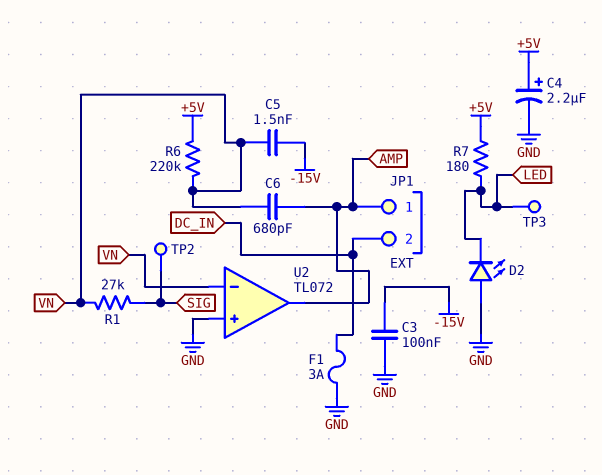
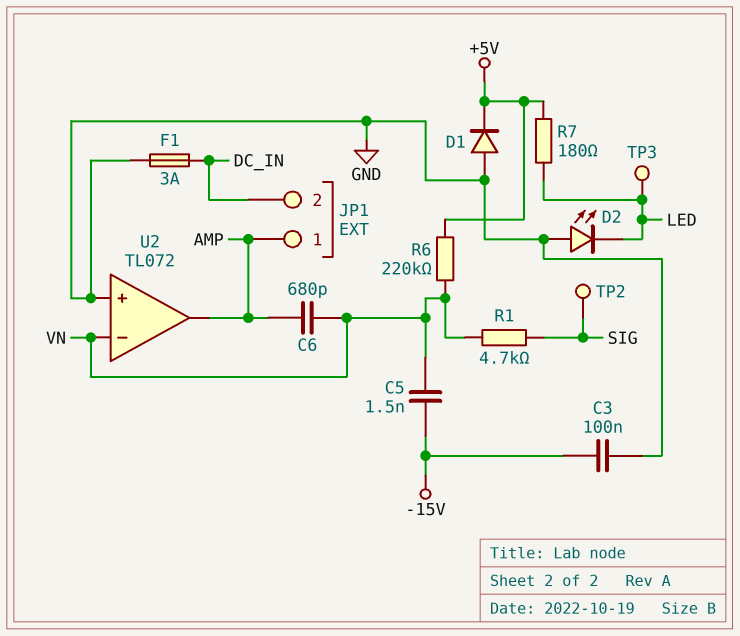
C4: 2.2uF (plus +5V, minus GND) -> none
D1: none -> diode (A GND, K +5V)
R1: 27k (SIG, VN) -> 4.7k (SIG, VN)

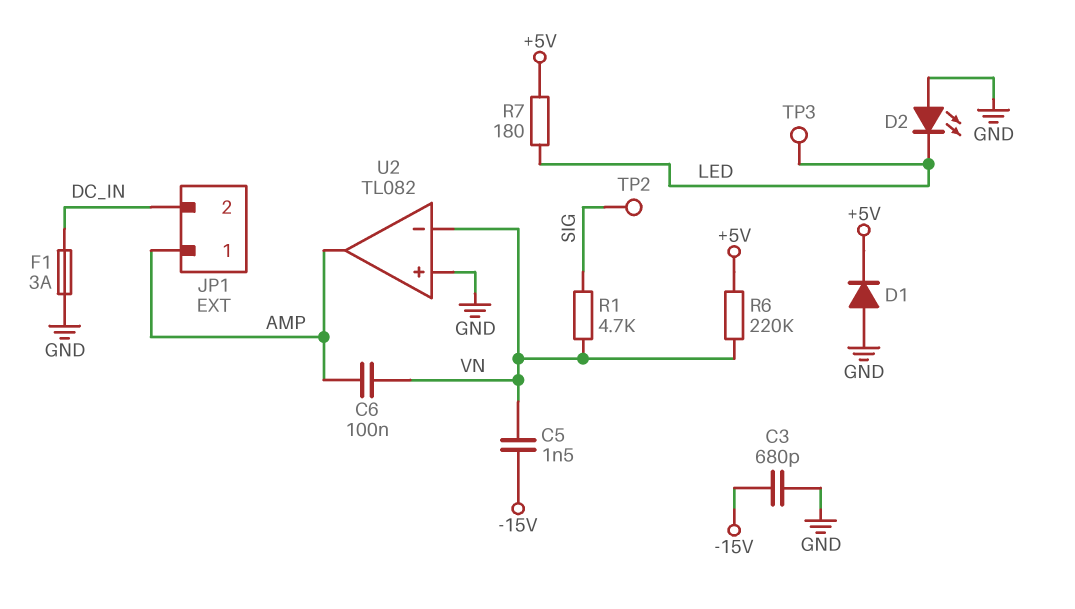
C3: 100nF (-15V, GND) -> 680pF (-15V, GND)
C6: 680pF (AMP, VN) -> 100nF (AMP, VN)
U2: TL072 -> TL082

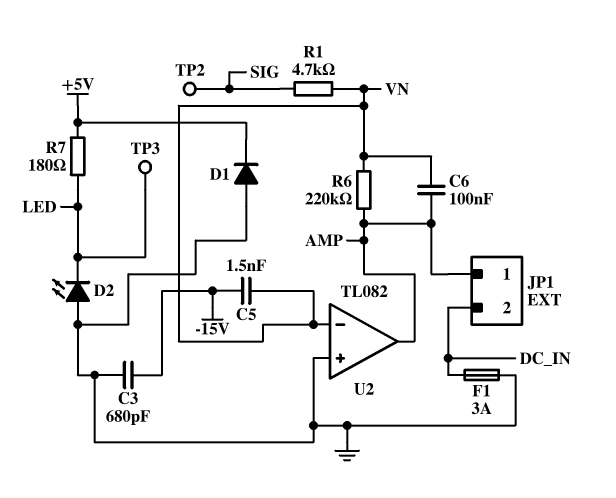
R6: 220k (+5V, VN) -> 220k (AMP, VN)

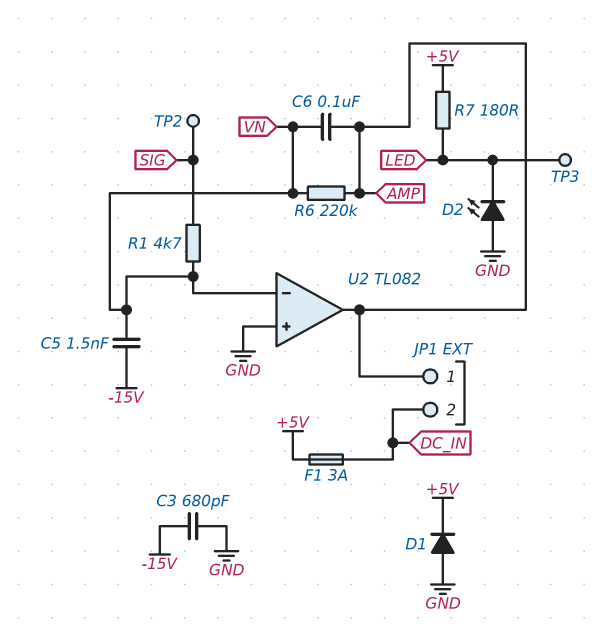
F1: 3A (DC_IN, GND) -> 3A (+5V, DC_IN)

